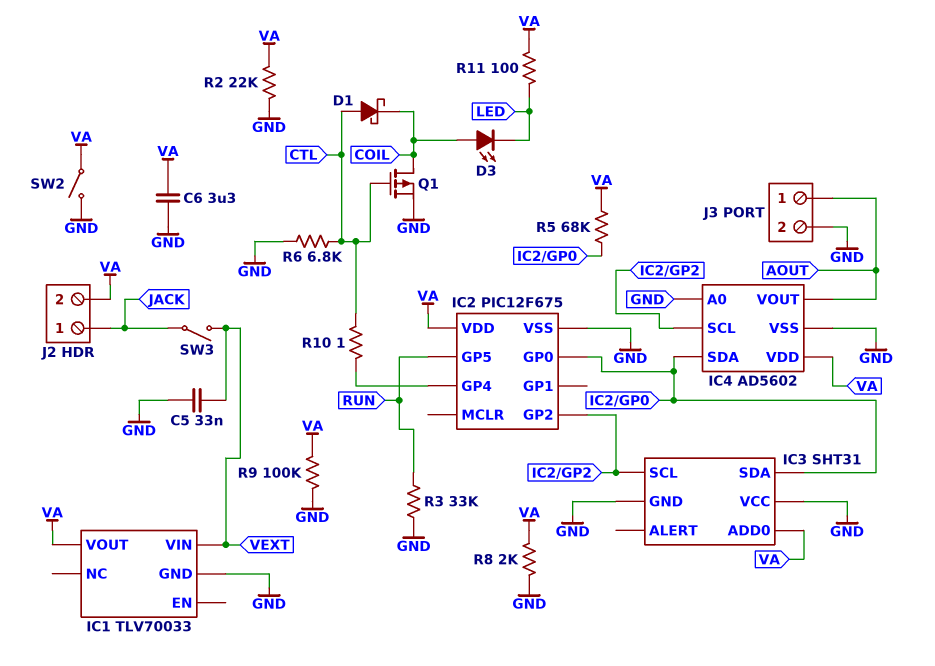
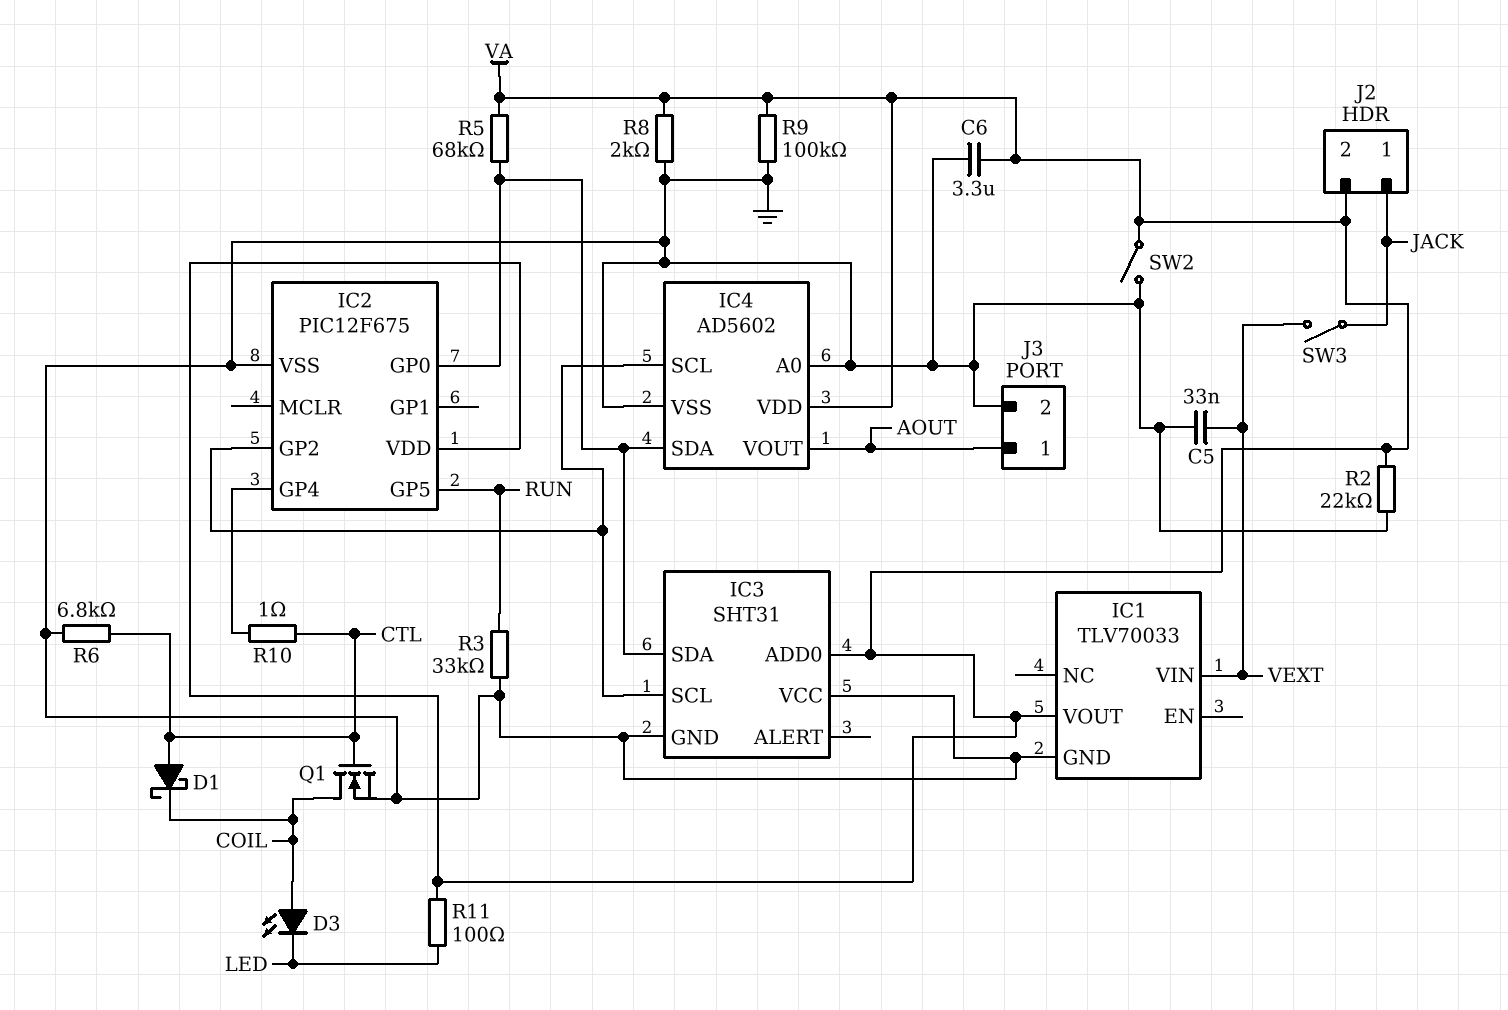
Q1: PMOS (G CTL, D COIL, S GND) -> NMOS (G CTL, D COIL, S GND)

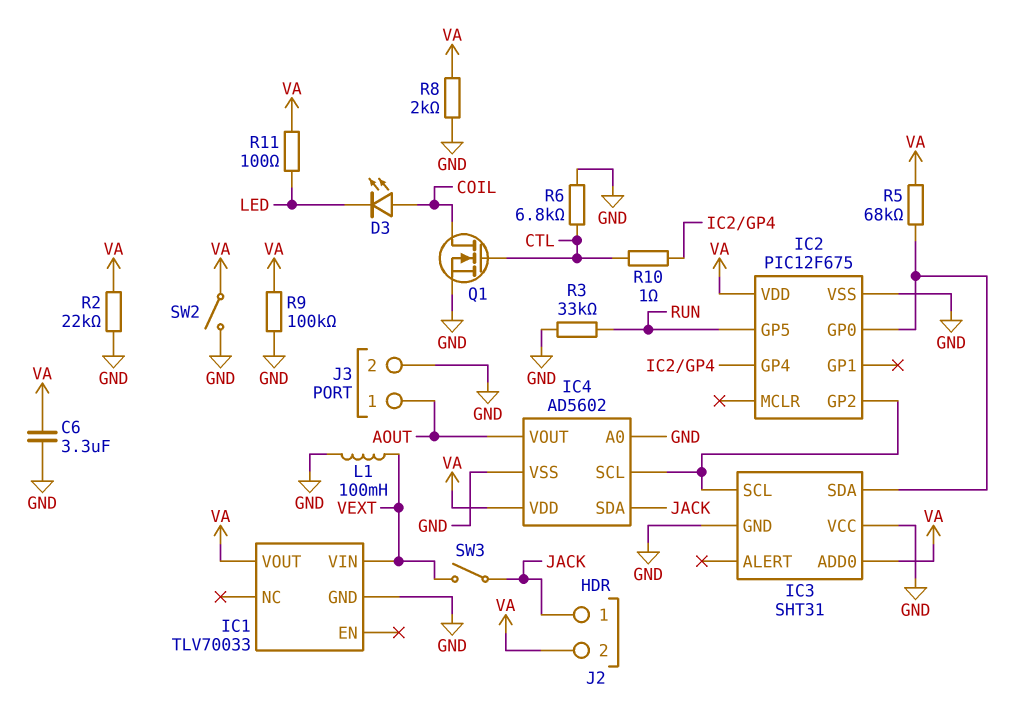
C5: 33nF (GND, VEXT) -> none
D1: schottky (A CTL, K COIL) -> none
IC4 pin SDA: IC2/GP0 -> JACK
L1: none -> 100mH (GND, VEXT)

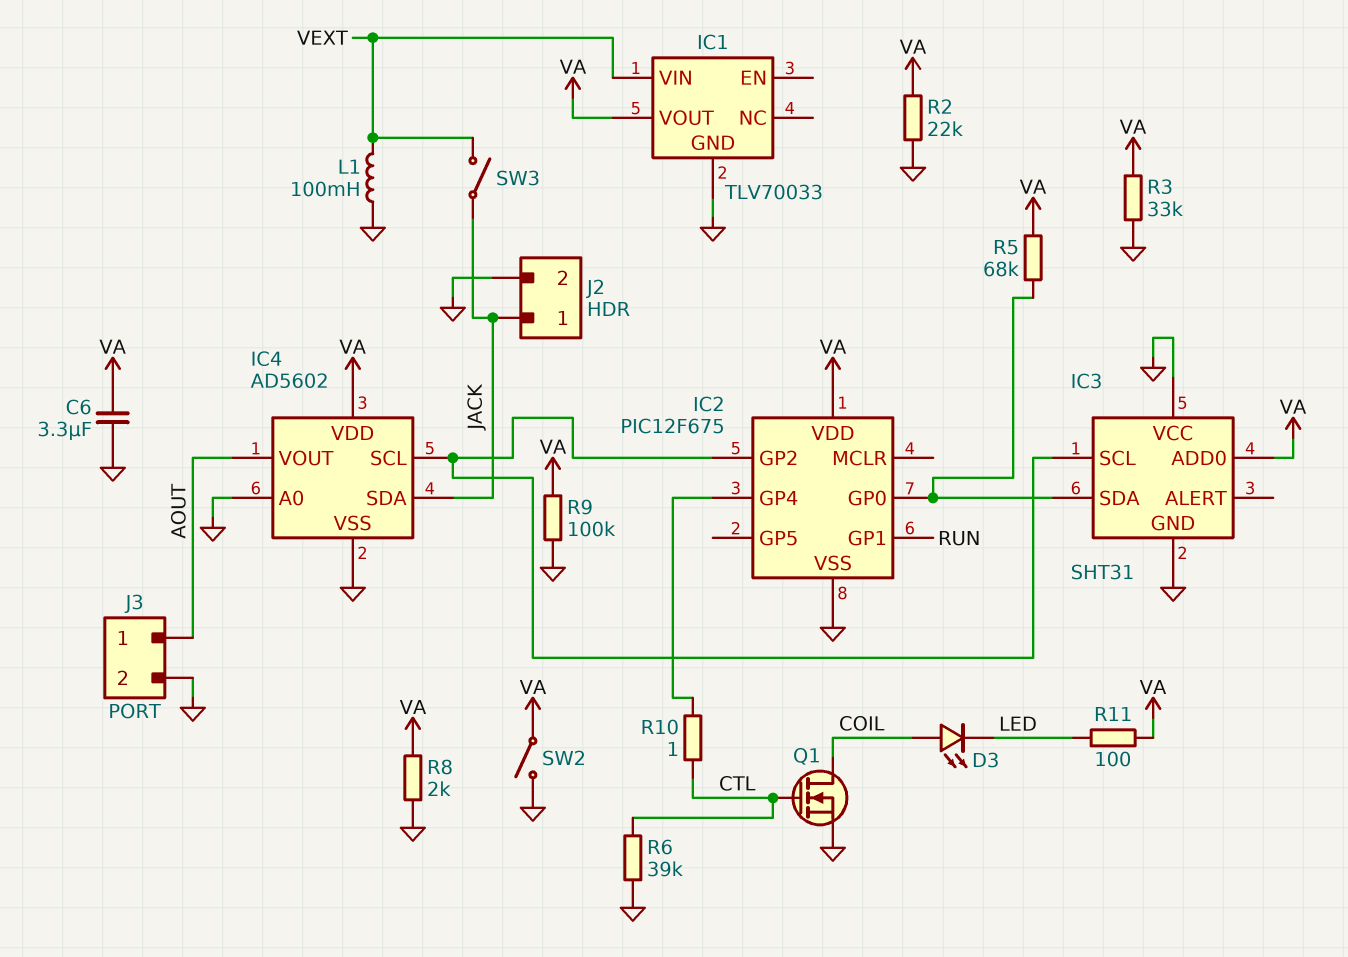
IC2 pin GP1: none -> RUN
IC2 pin GP5: RUN -> none
J2 pin 2: VA -> GND
R3: 33k (GND, RUN) -> 33k (GND, VA)
R6: 6.8k (CTL, GND) -> 39k (CTL, GND)

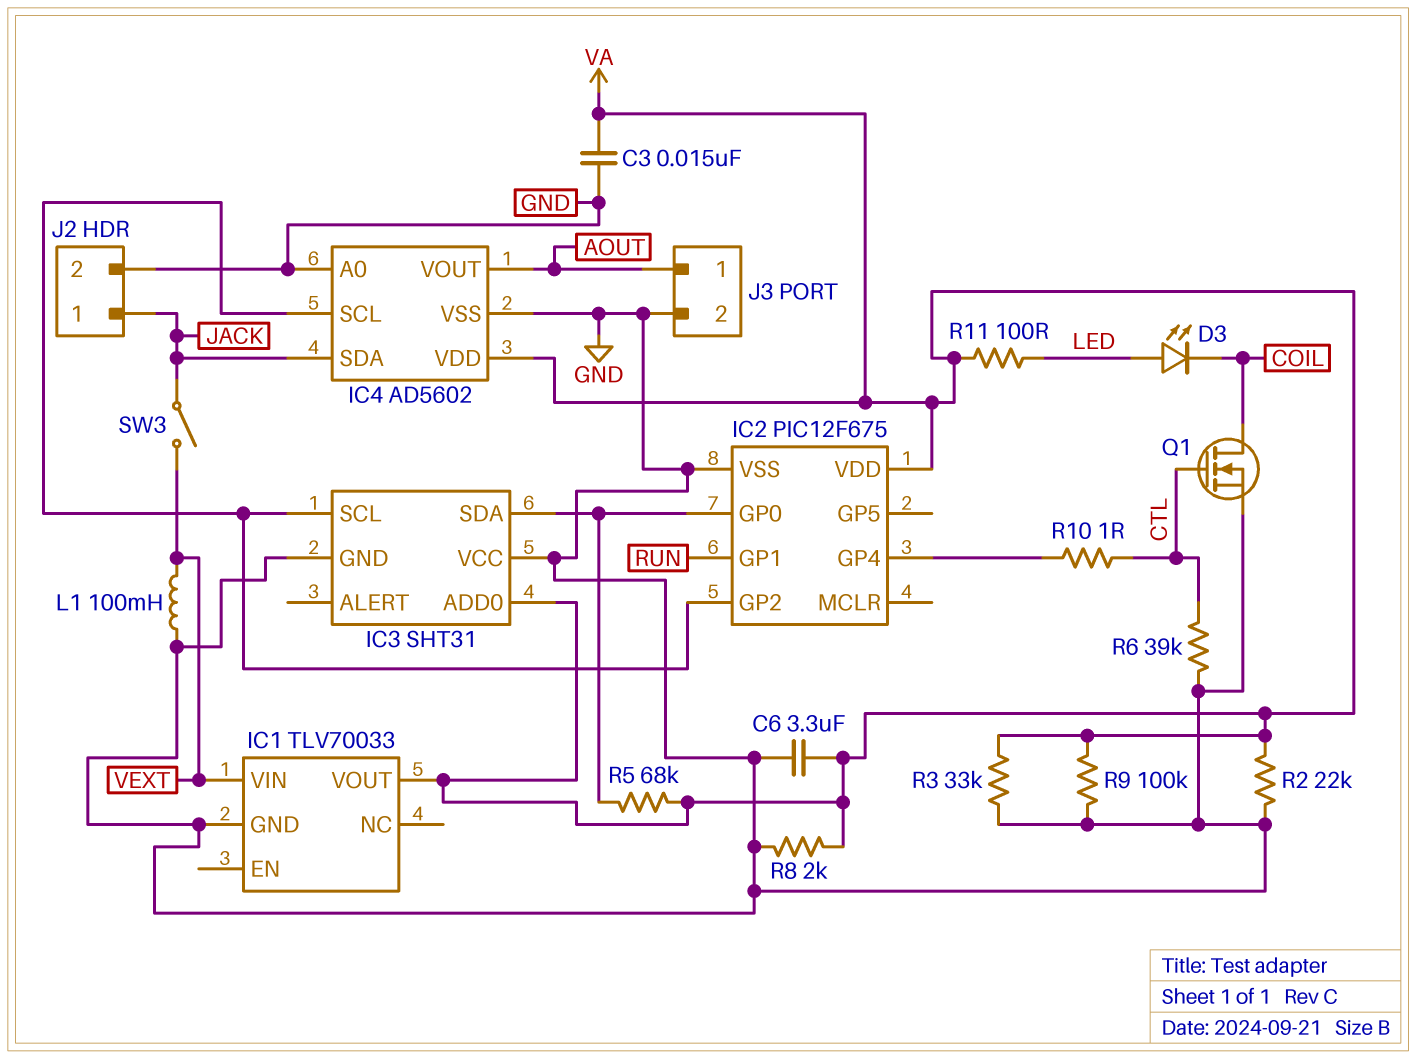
C3: none -> 15nF (GND, VA)
D3: LED (A COIL, K LED) -> LED (A LED, K COIL)
SW2: switch (GND, VA) -> none

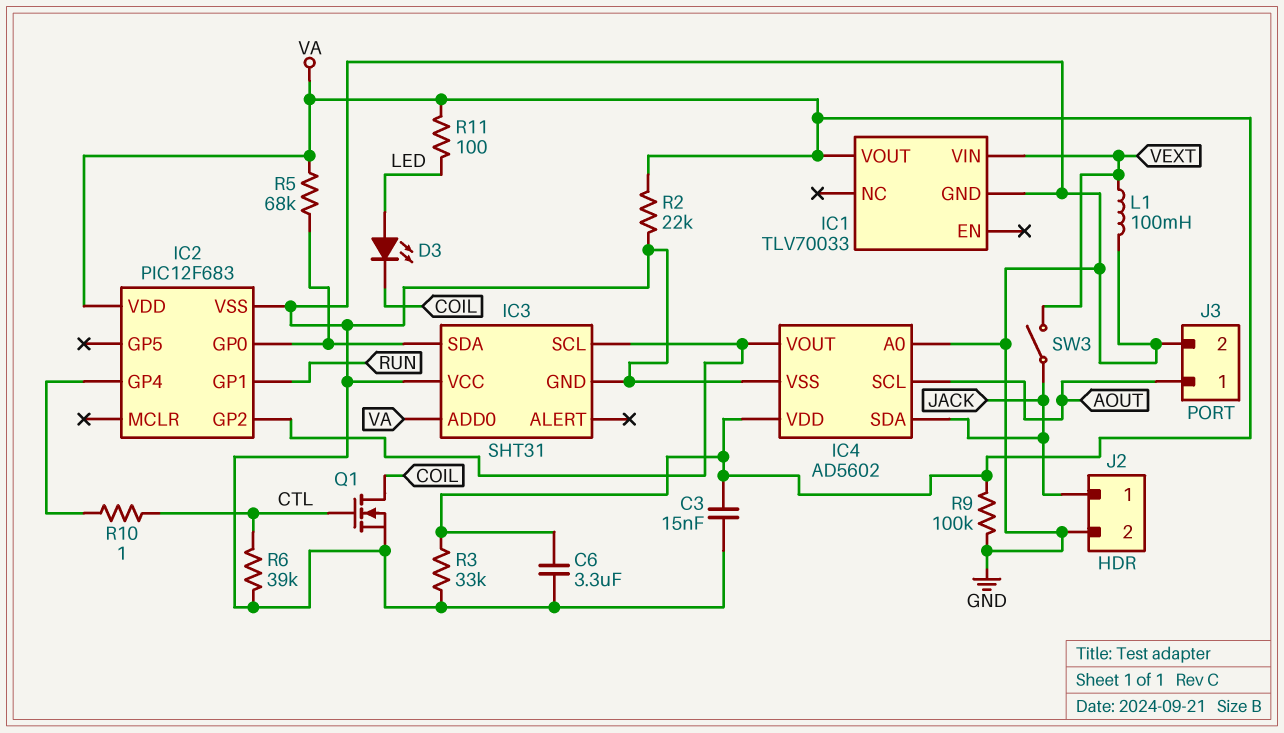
IC2: PIC12F675 -> PIC12F683
IC4 pin SCL: IC2/GP2 -> AOUT
IC4 pin VOUT: AOUT -> IC2/GP2
R8: 2k (GND, VA) -> none

